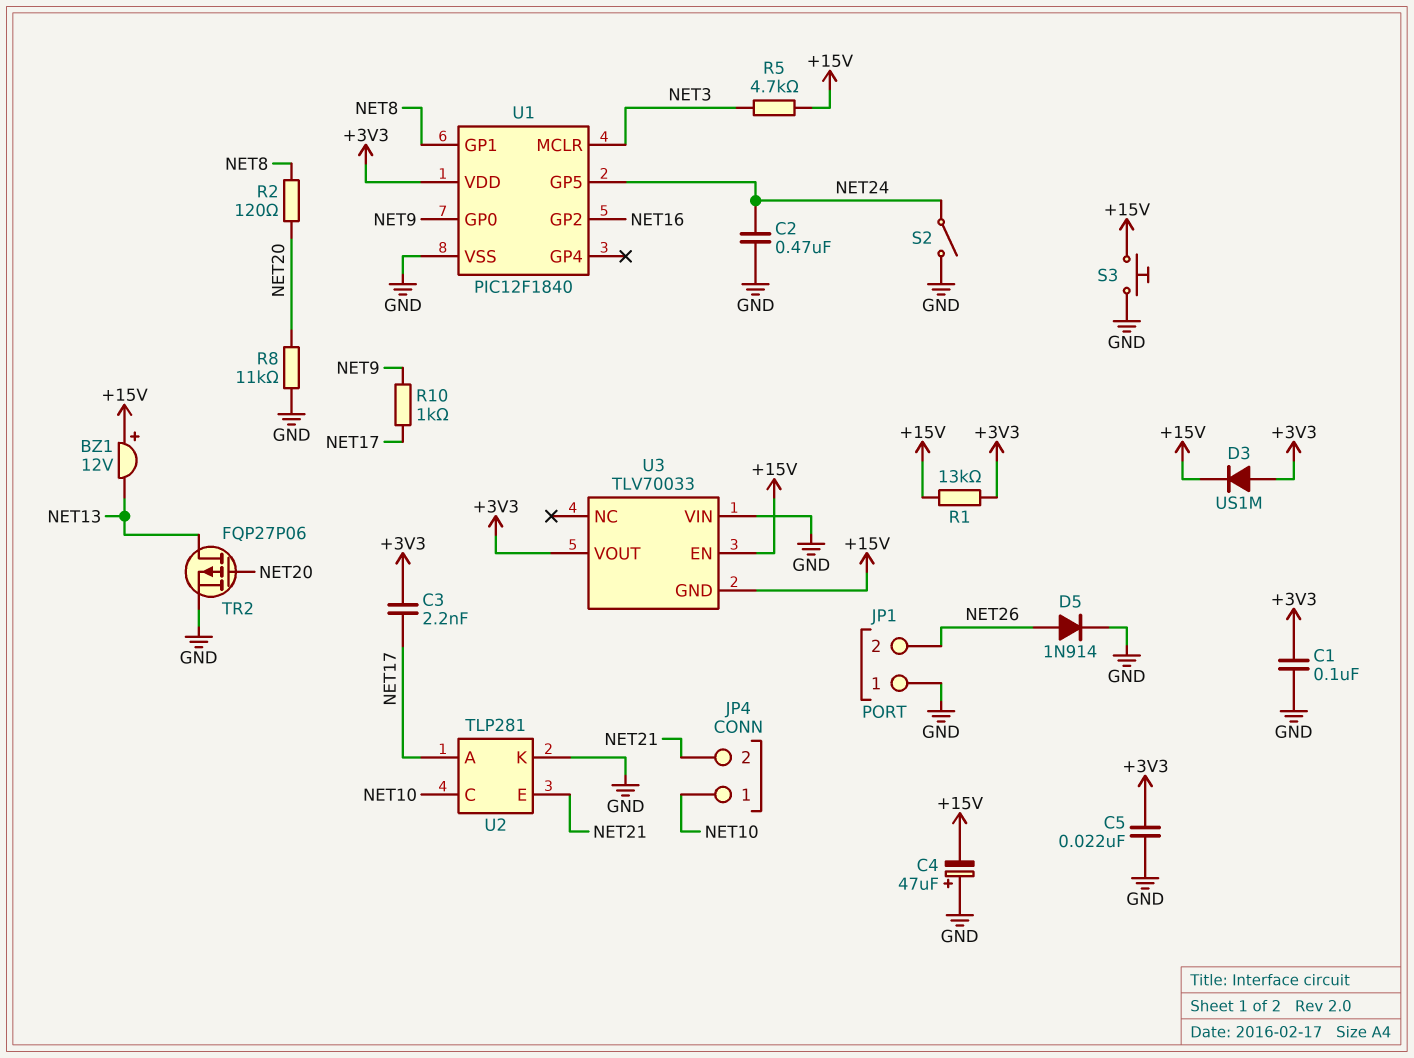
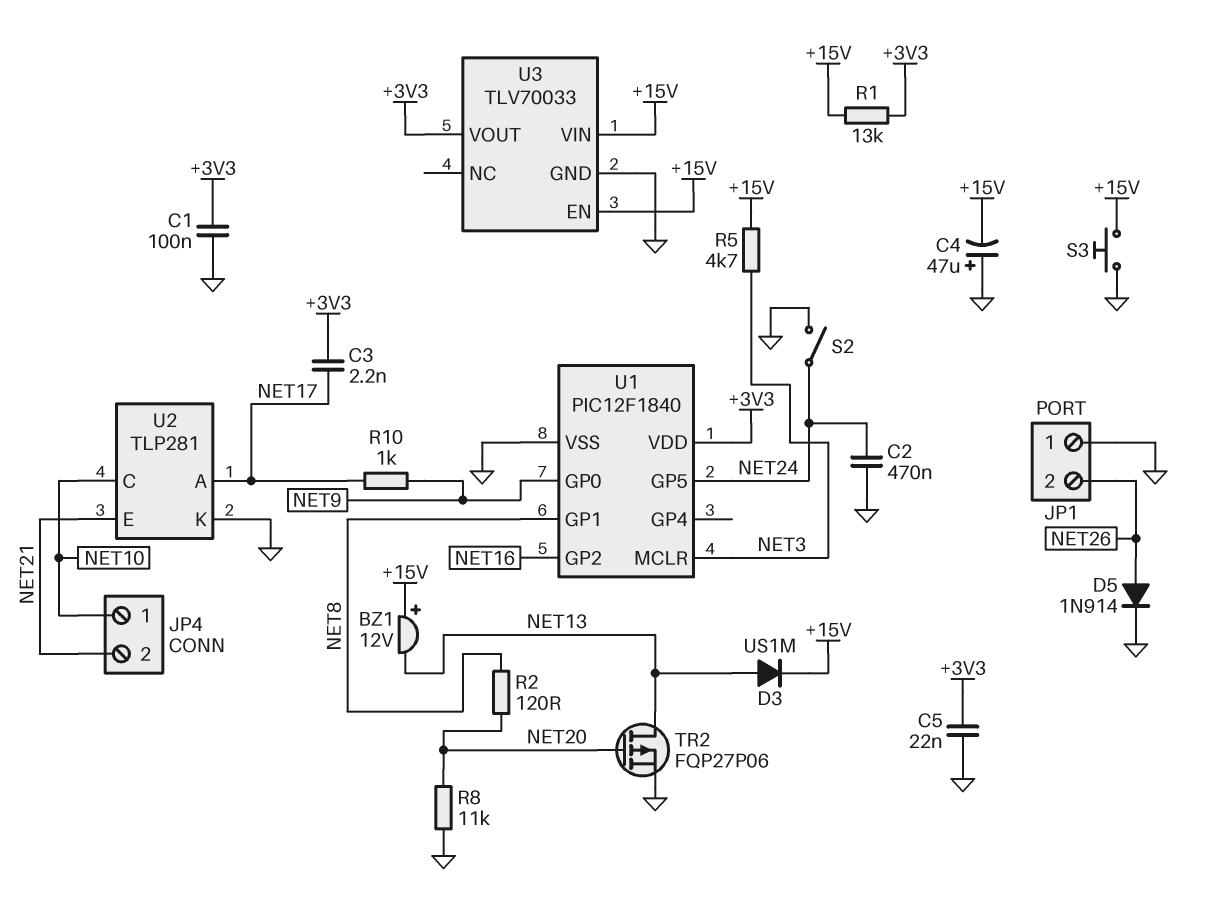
D3: diode US1M (A +3V3, K +15V) -> diode US1M (A NET13, K +15V)
U3 pin GND: +15V -> GND
U3 pin VIN: GND -> +15V

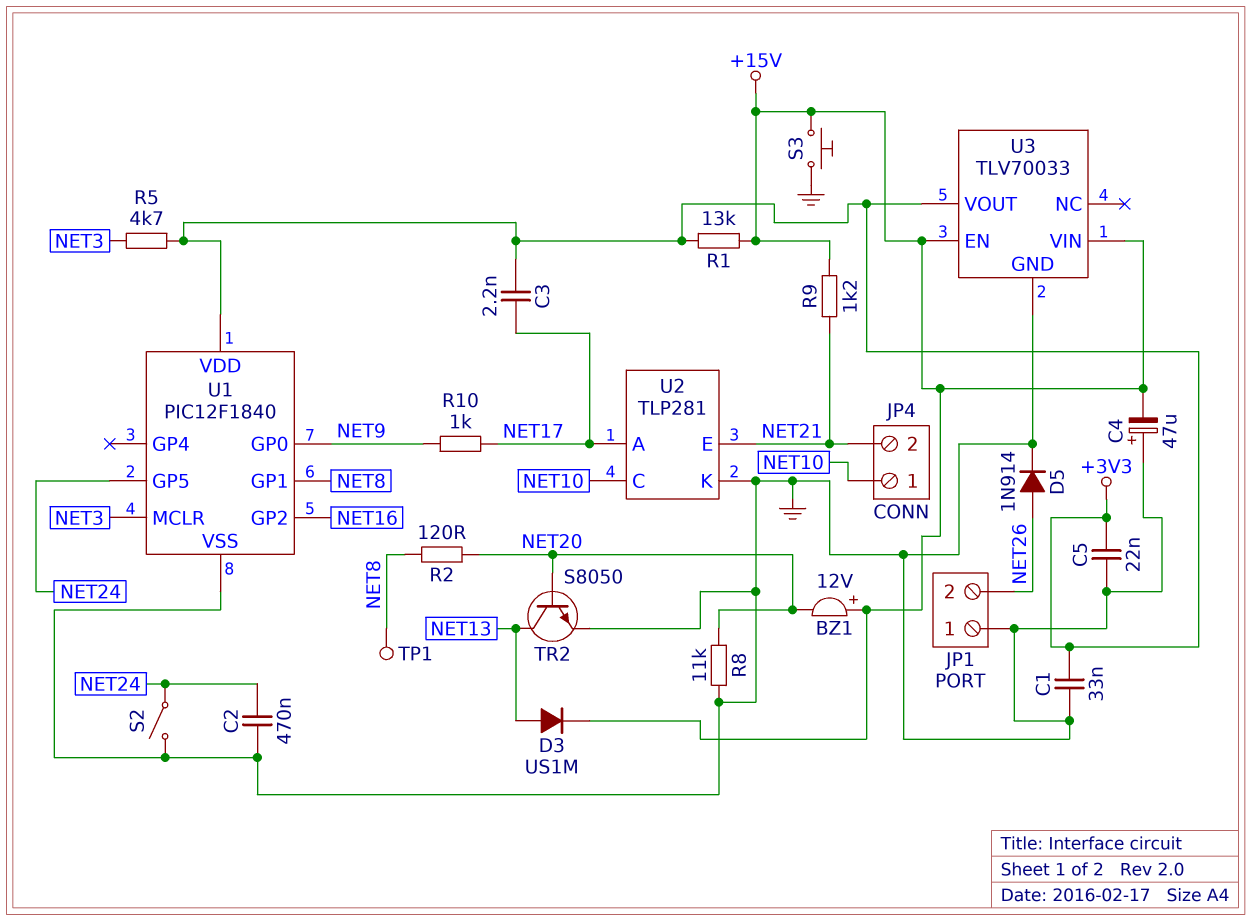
BZ1: buzzer 12V (plus +15V, minus NET13) -> buzzer 12V (plus +15V, minus NET20)
C1: 100nF (+3V3, GND) -> 33nF (+3V3, GND)
R5: 4.7k (+15V, NET3) -> 4.7k (+3V3, NET3)
R9: none -> 1.2k (+15V, NET21)
TP1: none -> test point (NET8)
TR2: PMOS FQP27P06 (G NET20, D NET13, S GND) -> NPN S8050 (B NET20, C NET13, E GND)

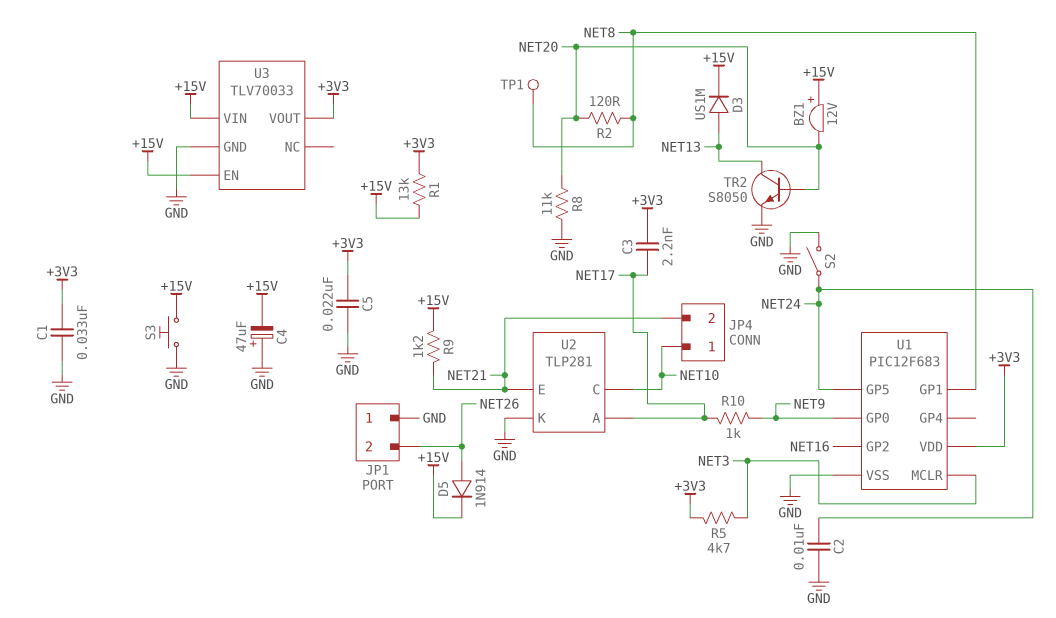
C2: 470nF (GND, NET24) -> 10nF (GND, NET24)
D5: diode 1N914 (A NET26, K GND) -> diode 1N914 (A NET26, K +15V)
U1: PIC12F1840 -> PIC12F683

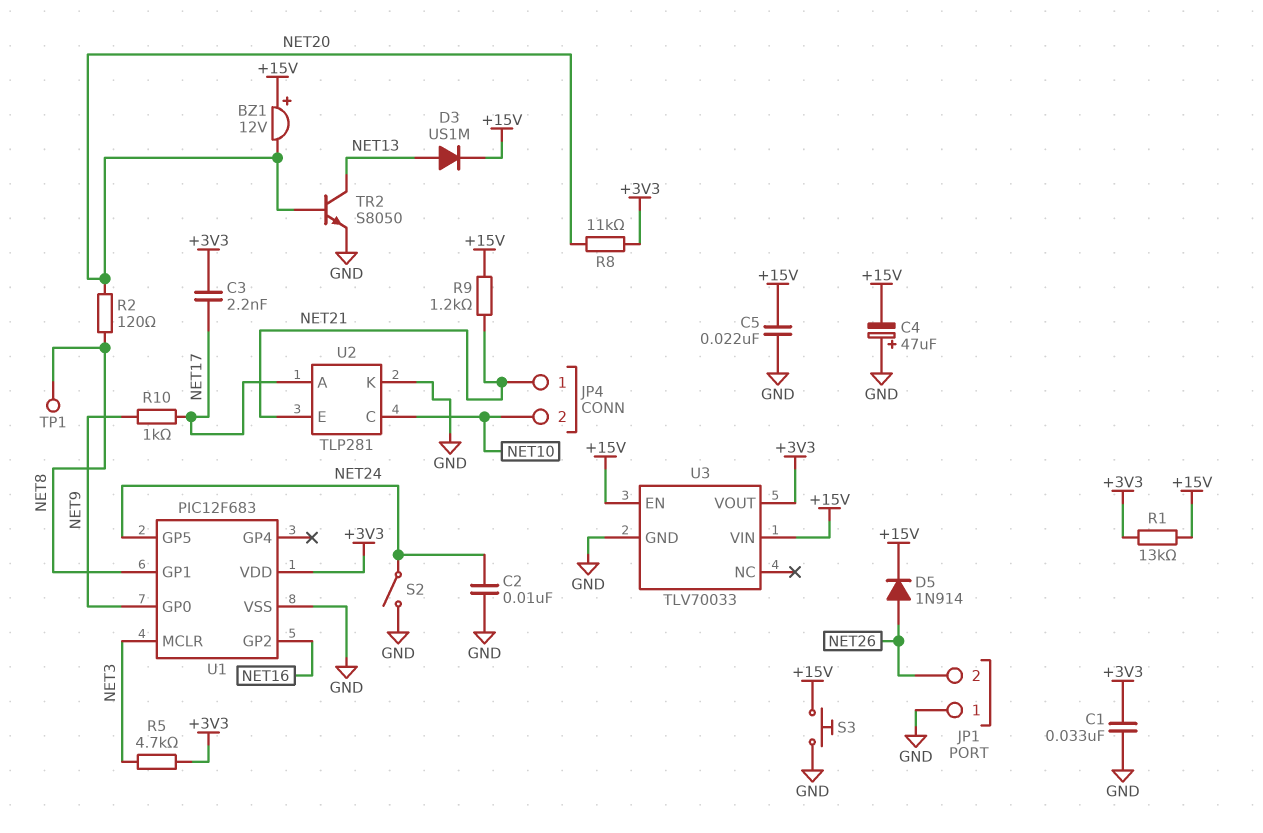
C5: 22nF (+3V3, GND) -> 22nF (+15V, GND)
JP4 pin 1: NET10 -> NET21
JP4 pin 2: NET21 -> NET10
R8: 11k (GND, NET20) -> 11k (+3V3, NET20)

